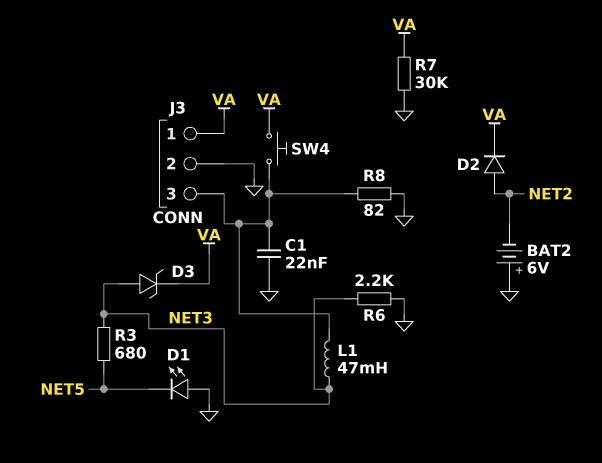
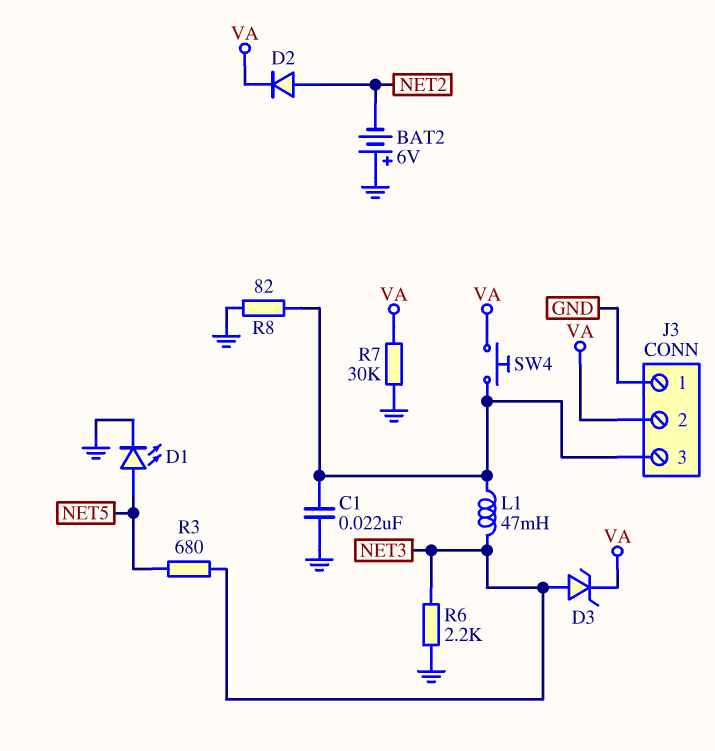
D1: LED (A GND, K NET5) -> LED (A NET5, K GND)
J3 pin 1: VA -> GND
J3 pin 2: GND -> VA

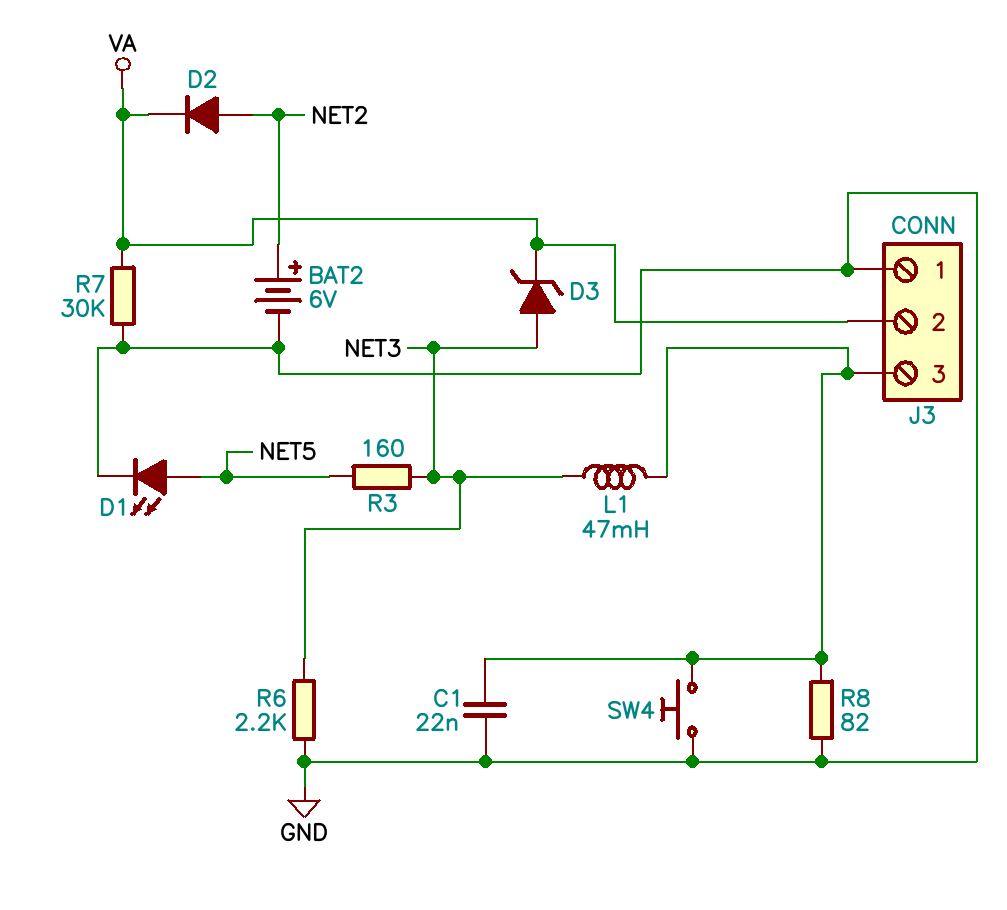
BAT2: 6V (plus GND, minus NET2) -> 6V (plus NET2, minus GND)
R3: 680 (NET3, NET5) -> 160 (NET3, NET5)
SW4: button (J3/3, VA) -> button (GND, J3/3)

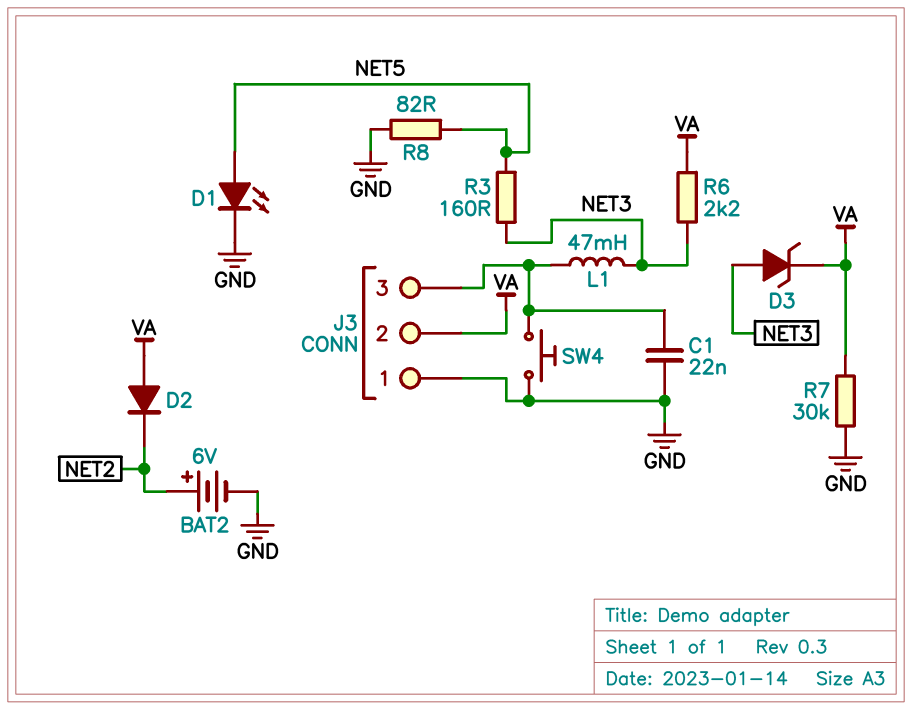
D2: diode (A NET2, K VA) -> diode (A VA, K NET2)
R6: 2.2k (GND, NET3) -> 2.2k (NET3, VA)
R8: 82 (GND, J3/3) -> 82 (GND, NET5)

